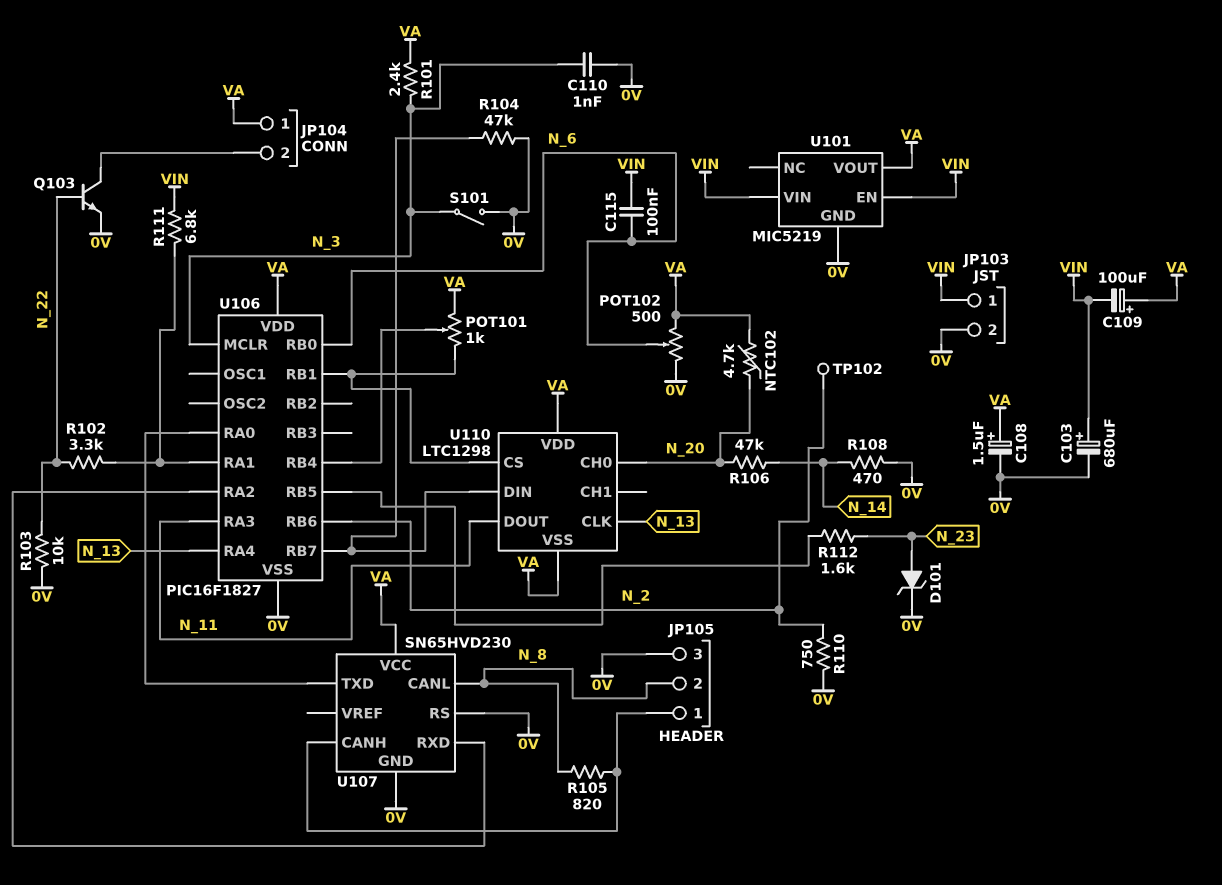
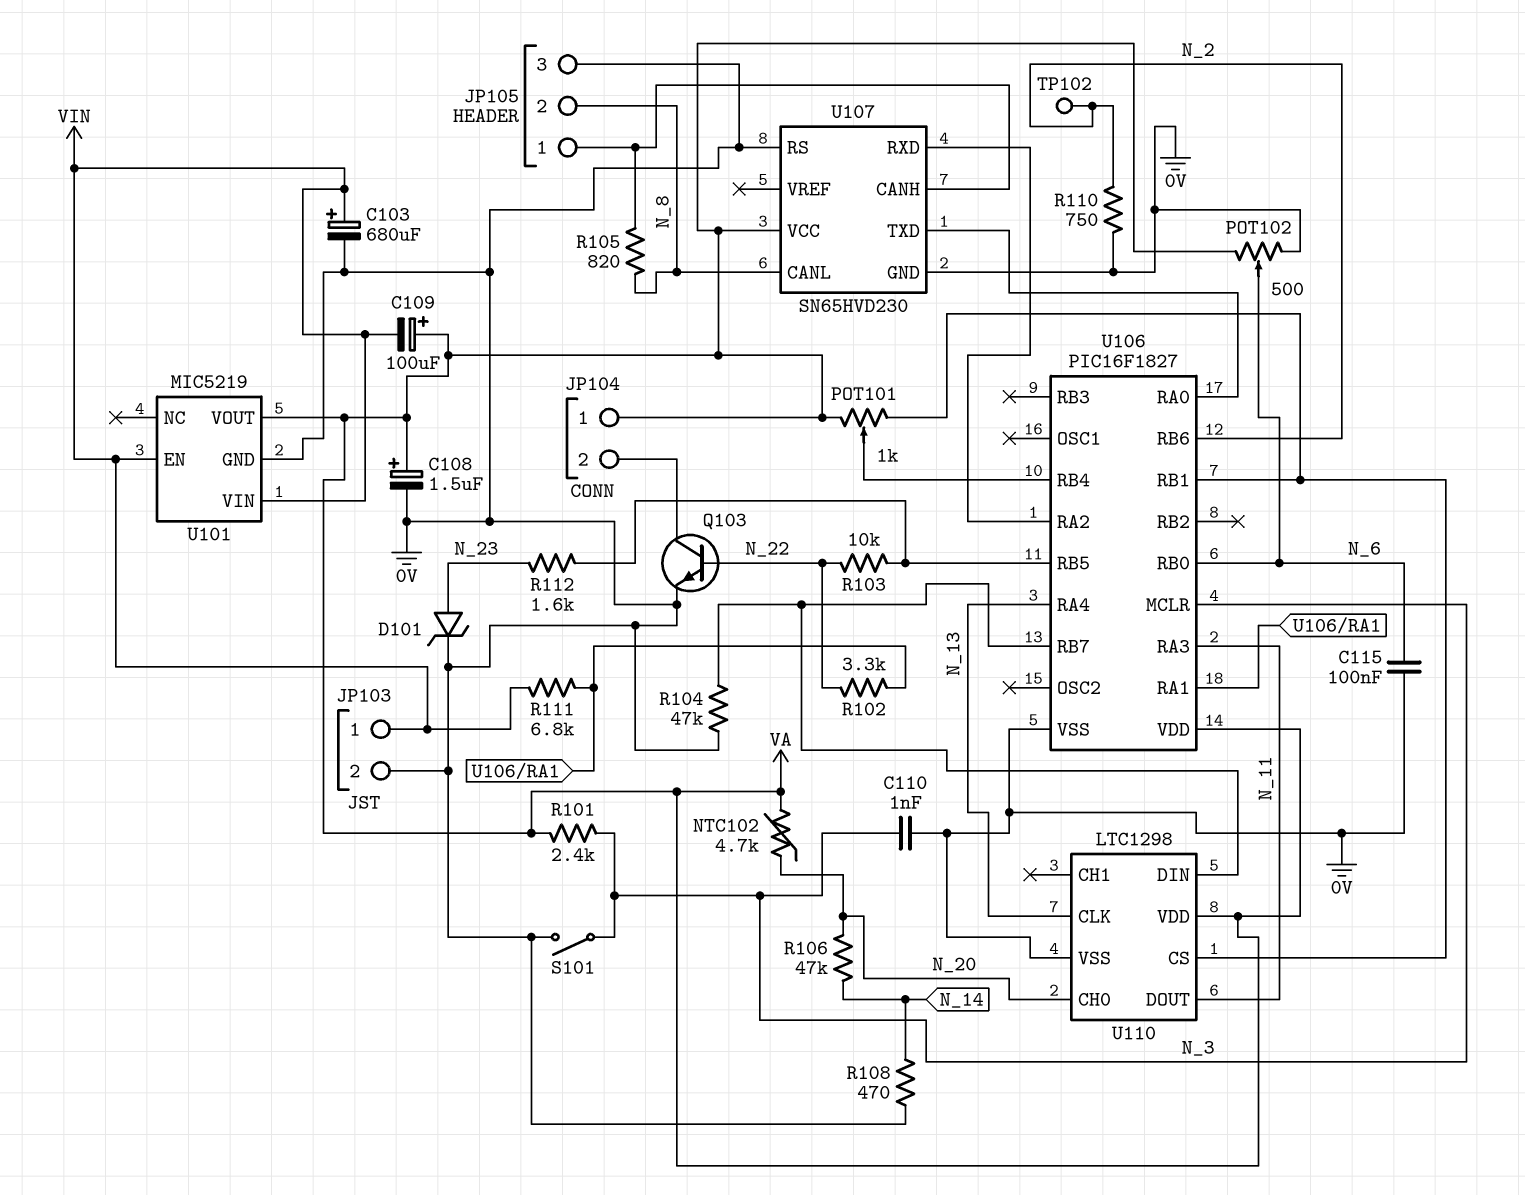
C115: 100nF (N_6, VIN) -> 100nF (0V, N_6)
R103: 10k (0V, N_22) -> 10k (N_22, U106/RB5)
U110 pin VSS: VA -> 0V

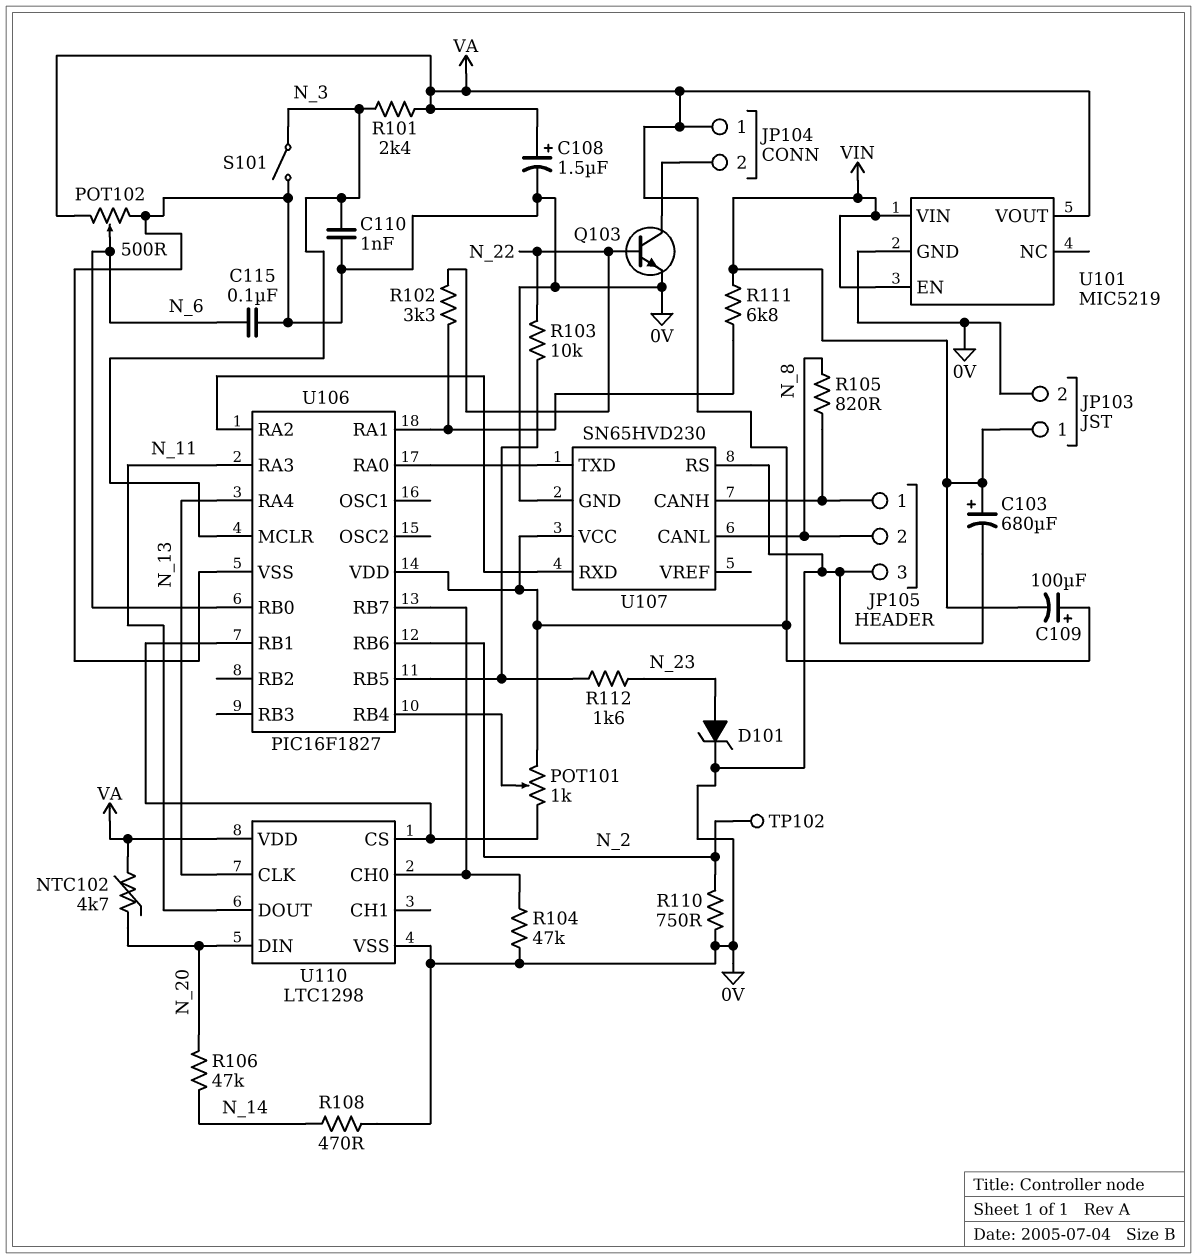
U110 pin CH0: N_20 -> U106/RB7
U110 pin DIN: U106/RB7 -> N_20

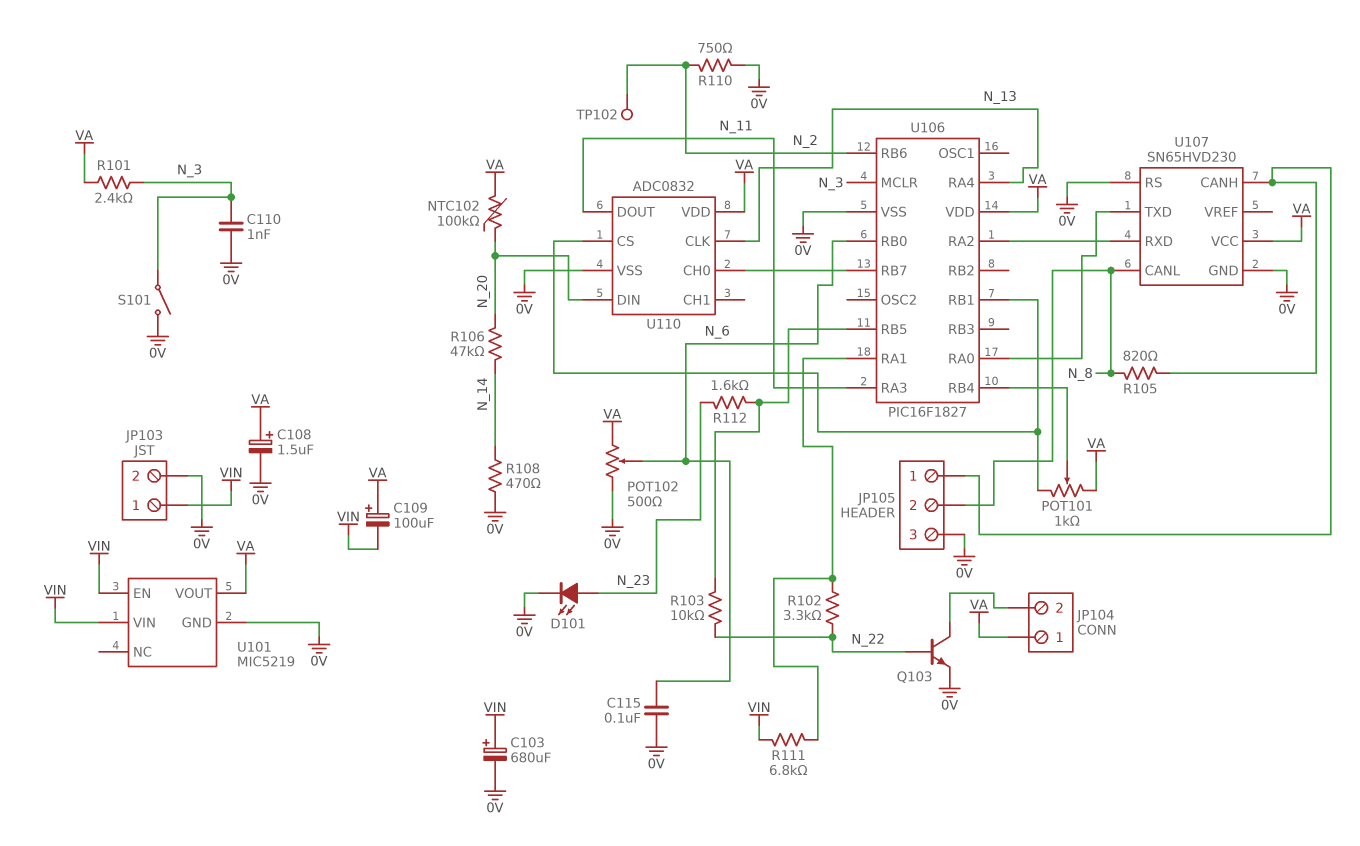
D101: zener (A N_23, K 0V) -> LED (A N_23, K 0V)
NTC102: 4.7k (N_20, VA) -> 100k (N_20, VA)
R104: 47k (0V, U106/RB7) -> none
U110: LTC1298 -> ADC0832

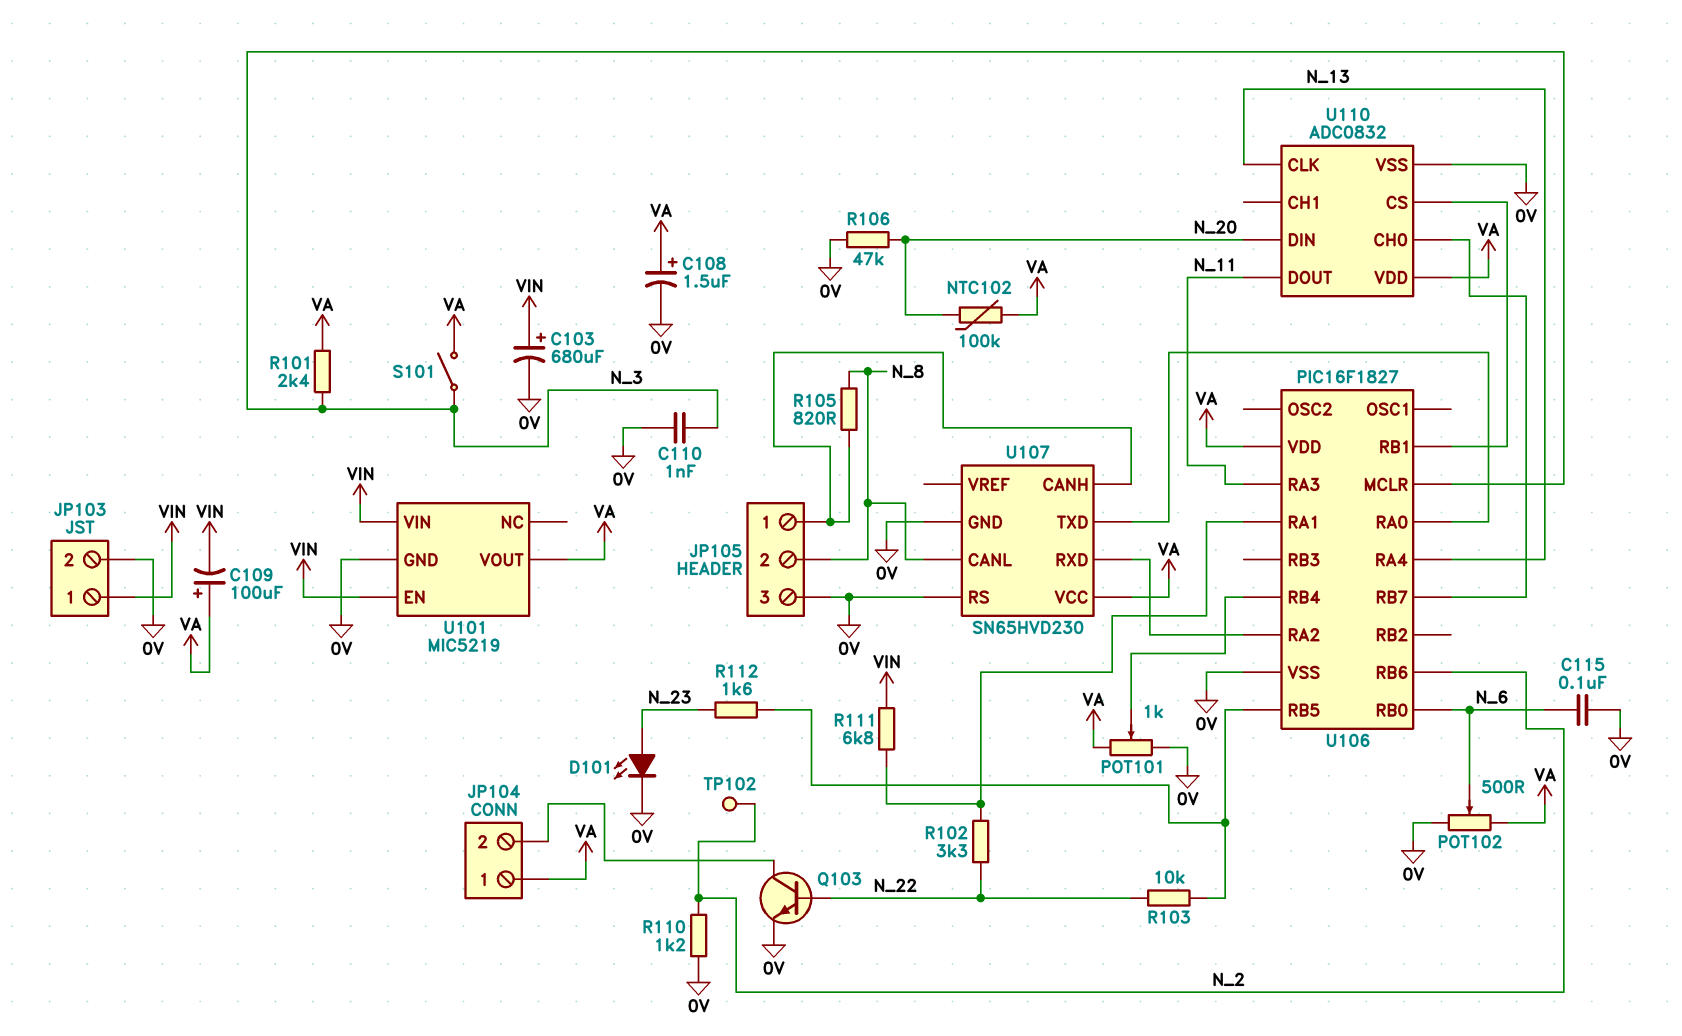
POT101: 1k (U106/RB1, VA, wiper U106/RB4) -> 1k (0V, VA, wiper U106/RB4)
R106: 47k (N_14, N_20) -> 47k (0V, N_20)
R108: 470 (0V, N_14) -> none
R110: 750 (0V, N_2) -> 1.2k (0V, N_2)
S101: switch (0V, N_3) -> switch (N_3, VA)

